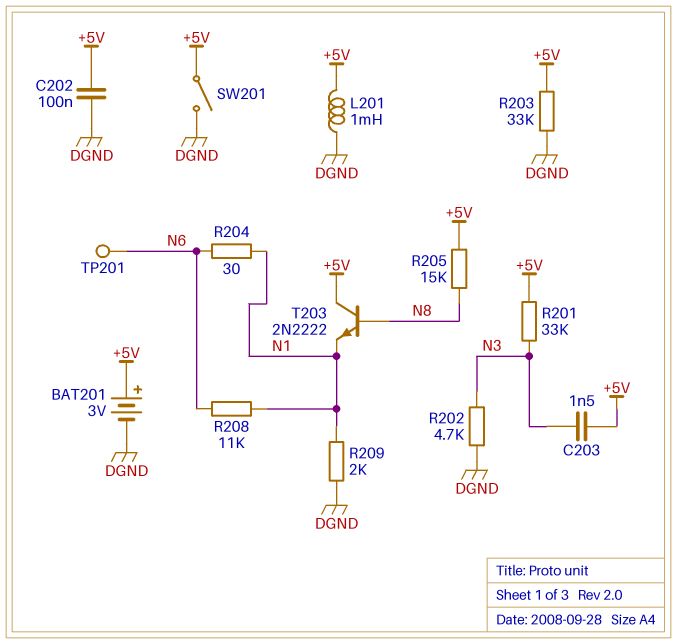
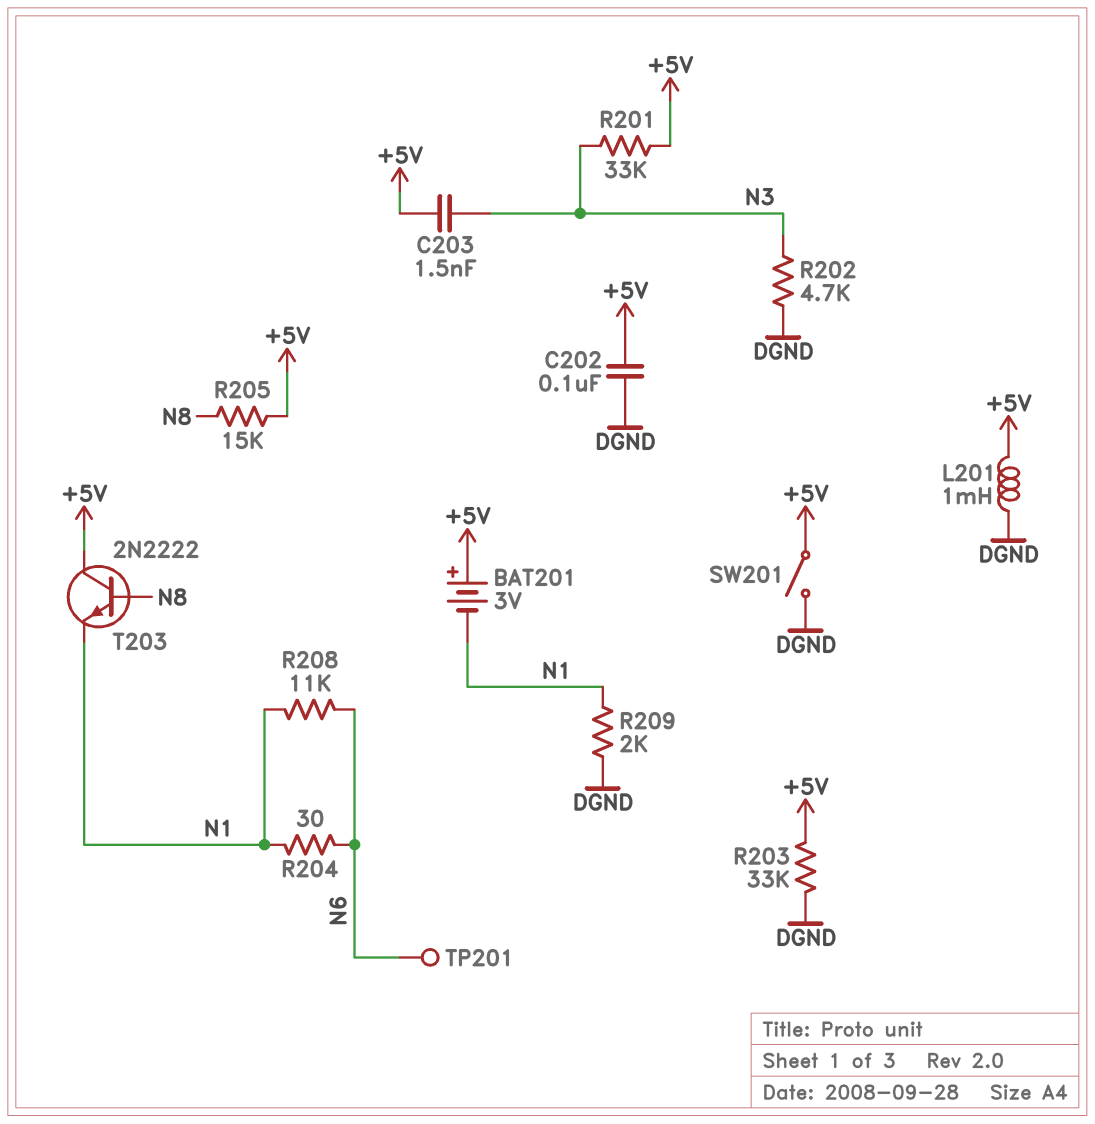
BAT201: 3V (plus +5V, minus DGND) -> 3V (plus +5V, minus N1)

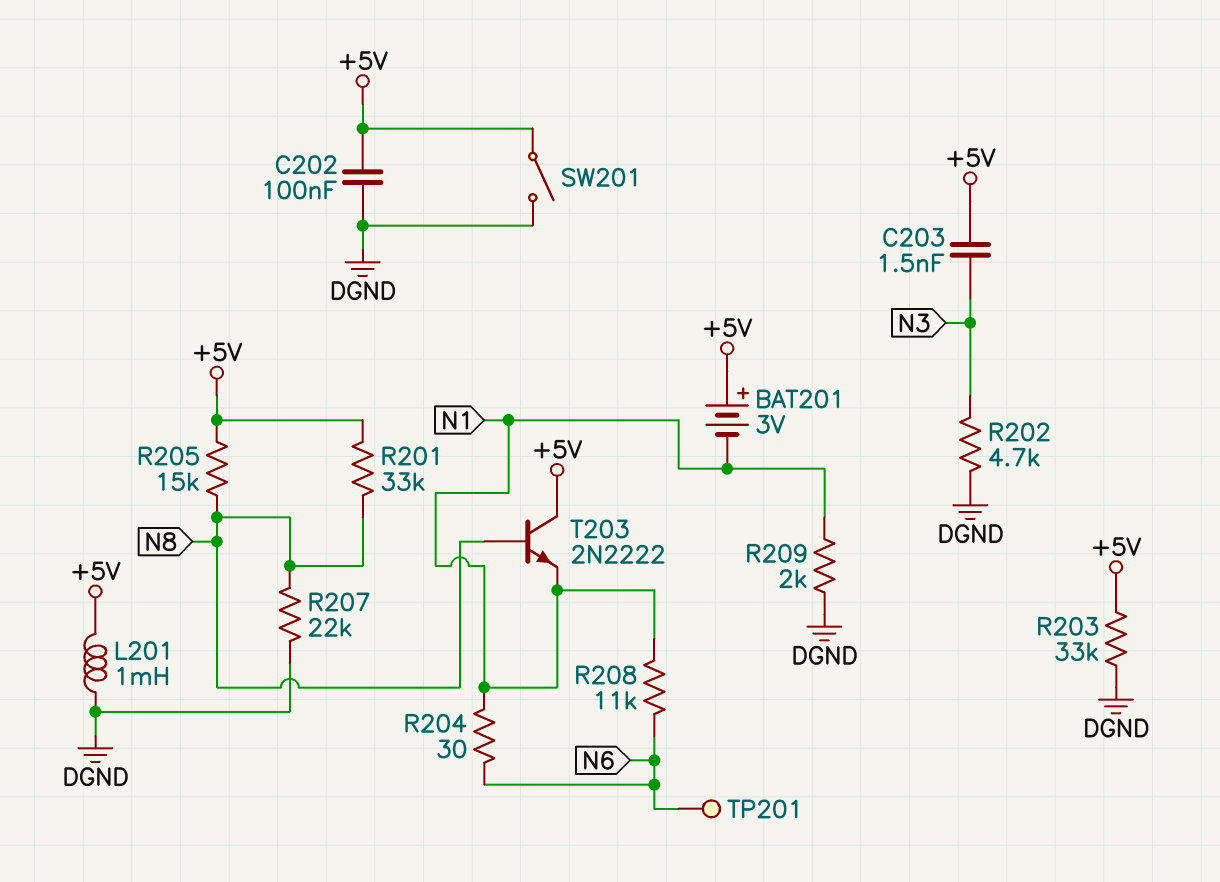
R201: 33k (+5V, N3) -> 33k (+5V, N8)
R207: none -> 22k (DGND, N8)

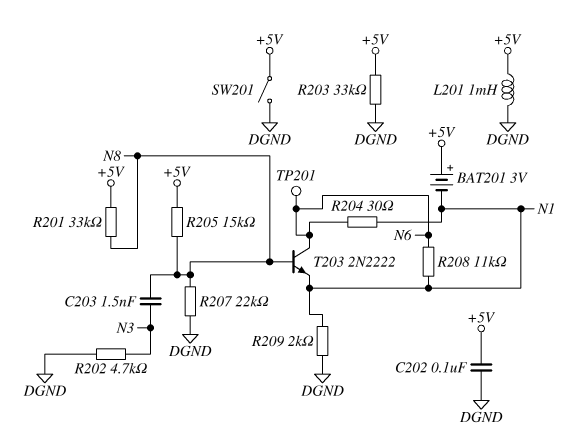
C203: 1.5nF (+5V, N3) -> 1.5nF (N3, N8)
T203: NPN 2N2222 (B N8, C +5V, E N1) -> NPN 2N2222 (B N8, C N6, E N1)

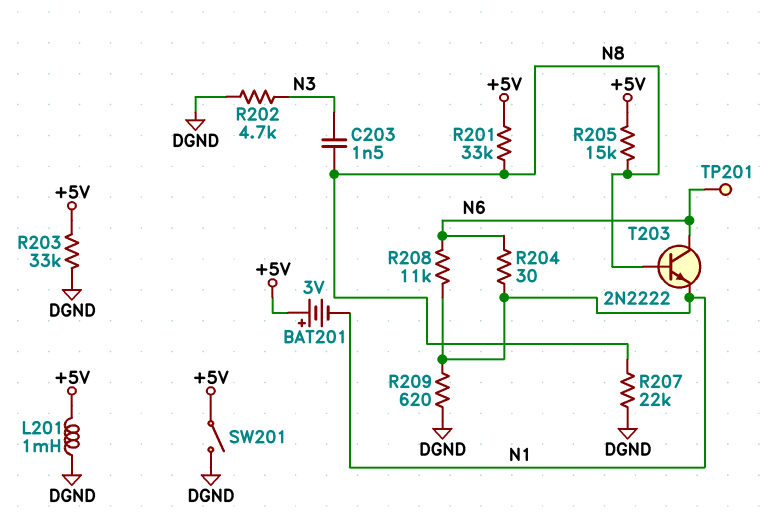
C202: 100nF (+5V, DGND) -> none
R209: 2k (DGND, N1) -> 620 (DGND, N1)

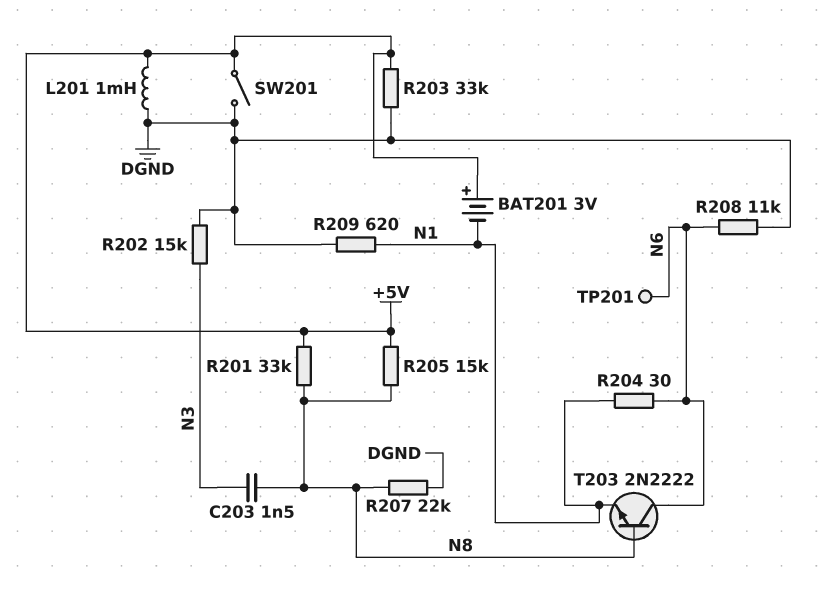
R202: 4.7k (DGND, N3) -> 15k (DGND, N3)
R208: 11k (N1, N6) -> 11k (DGND, N6)

